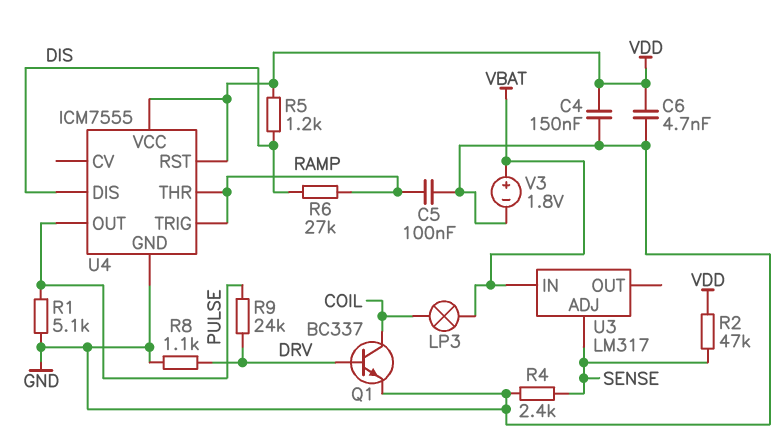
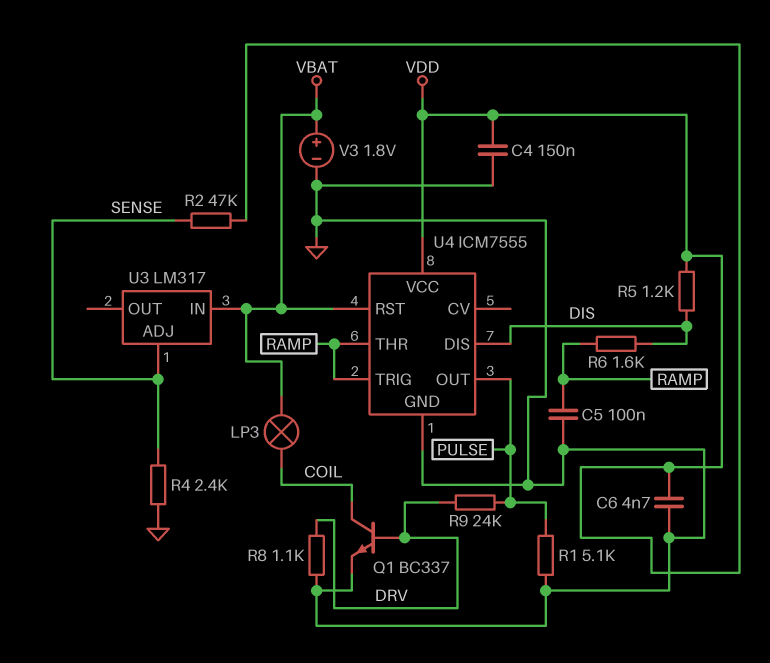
R6: 27k (DIS, RAMP) -> 1.6k (DIS, RAMP)
U4 pin RST: VDD -> VBAT

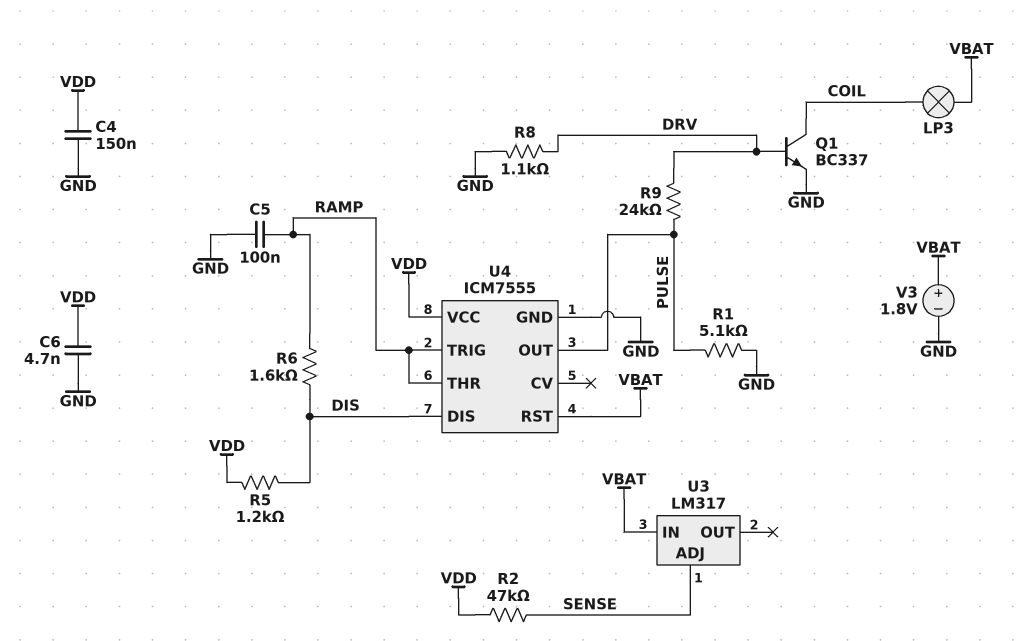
R4: 2.4k (GND, SENSE) -> none

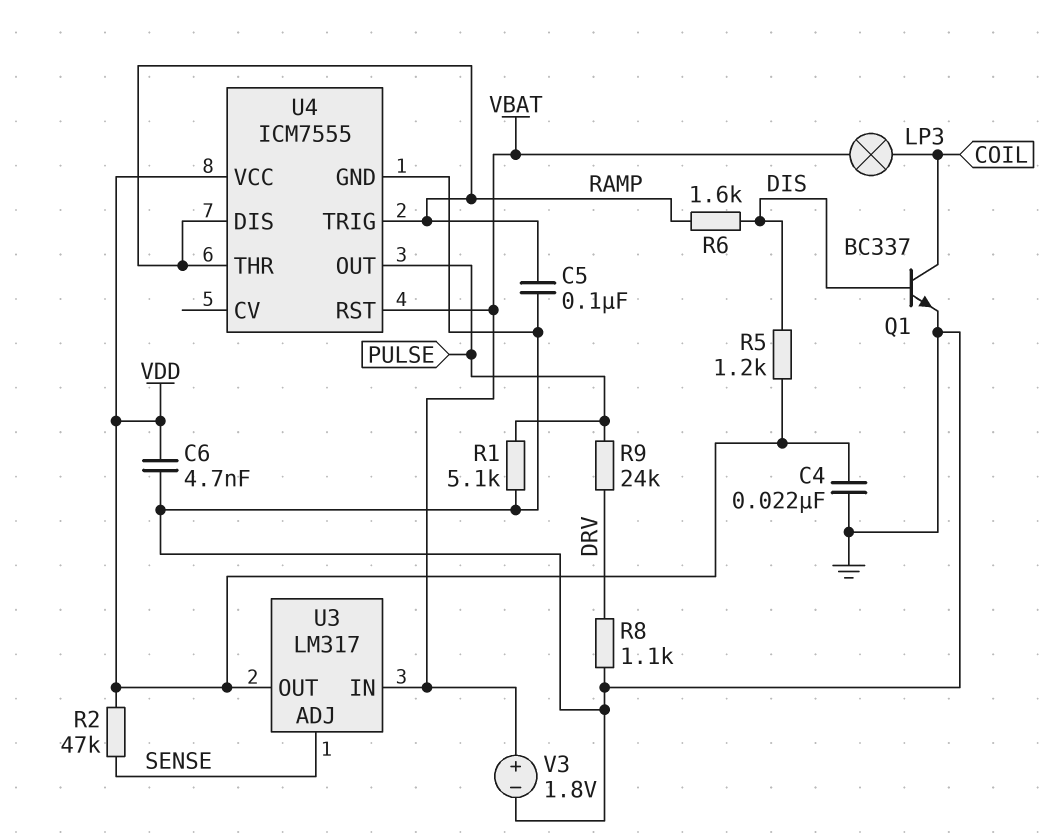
C4: 150nF (GND, VDD) -> 22nF (GND, VDD)
Q1: NPN BC337 (B DRV, C COIL, E GND) -> NPN BC337 (B DIS, C COIL, E GND)
U3 pin OUT: none -> VDD
U4 pin DIS: DIS -> RAMP

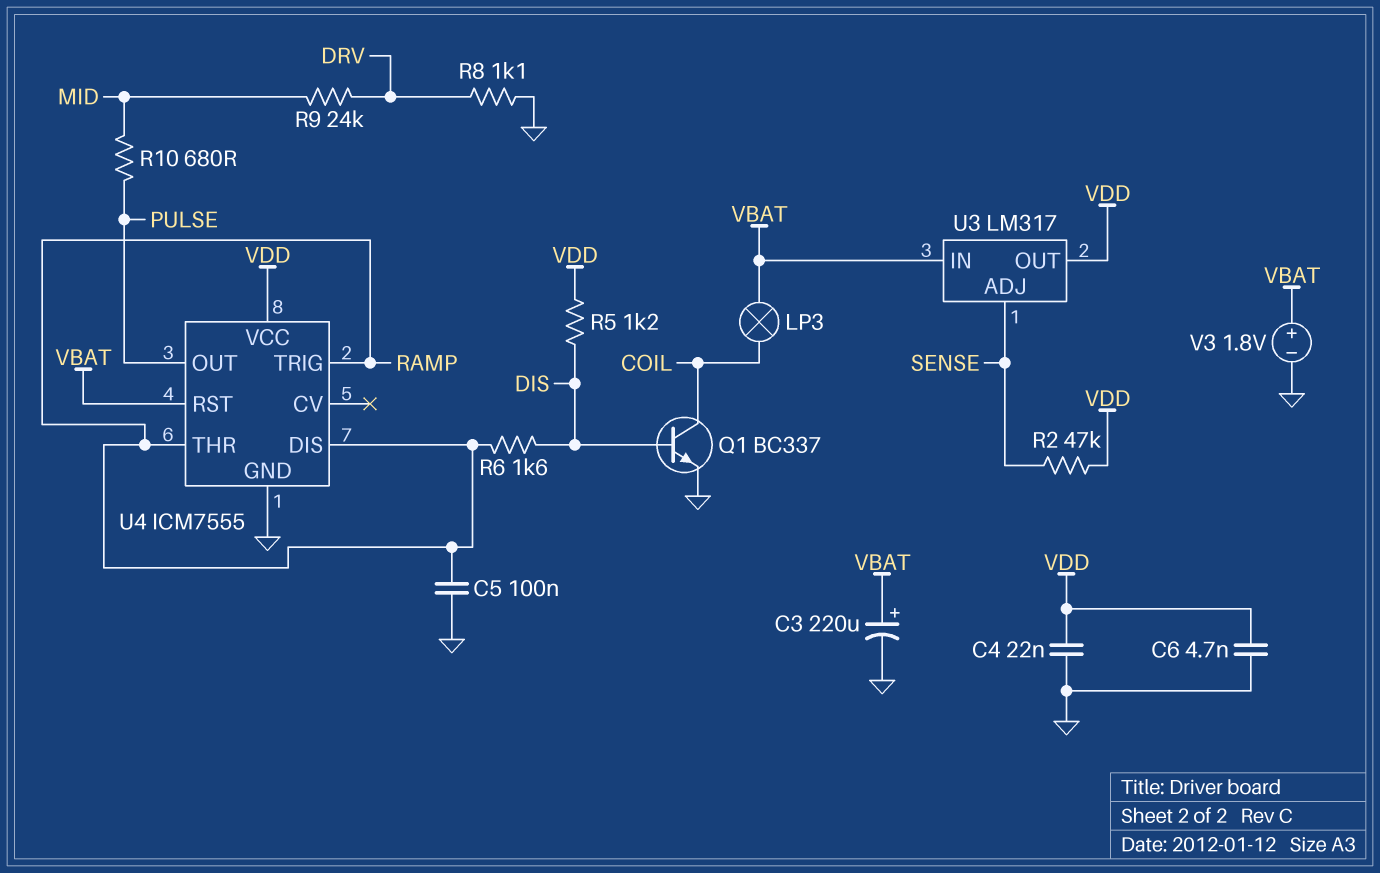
C3: none -> 220uF (plus VBAT, minus GND)
R1: 5.1k (GND, PULSE) -> none
R9: 24k (DRV, PULSE) -> 24k (DRV, MID)
R10: none -> 680 (MID, PULSE)

